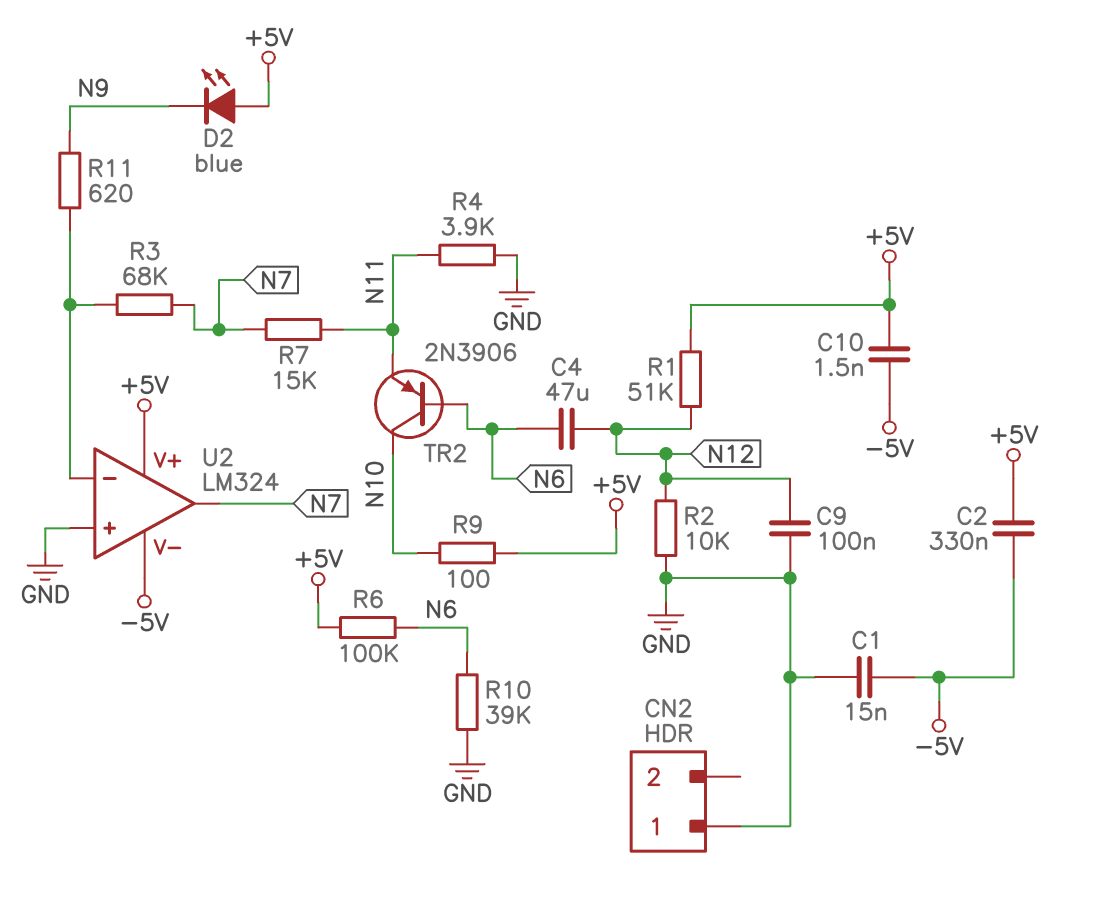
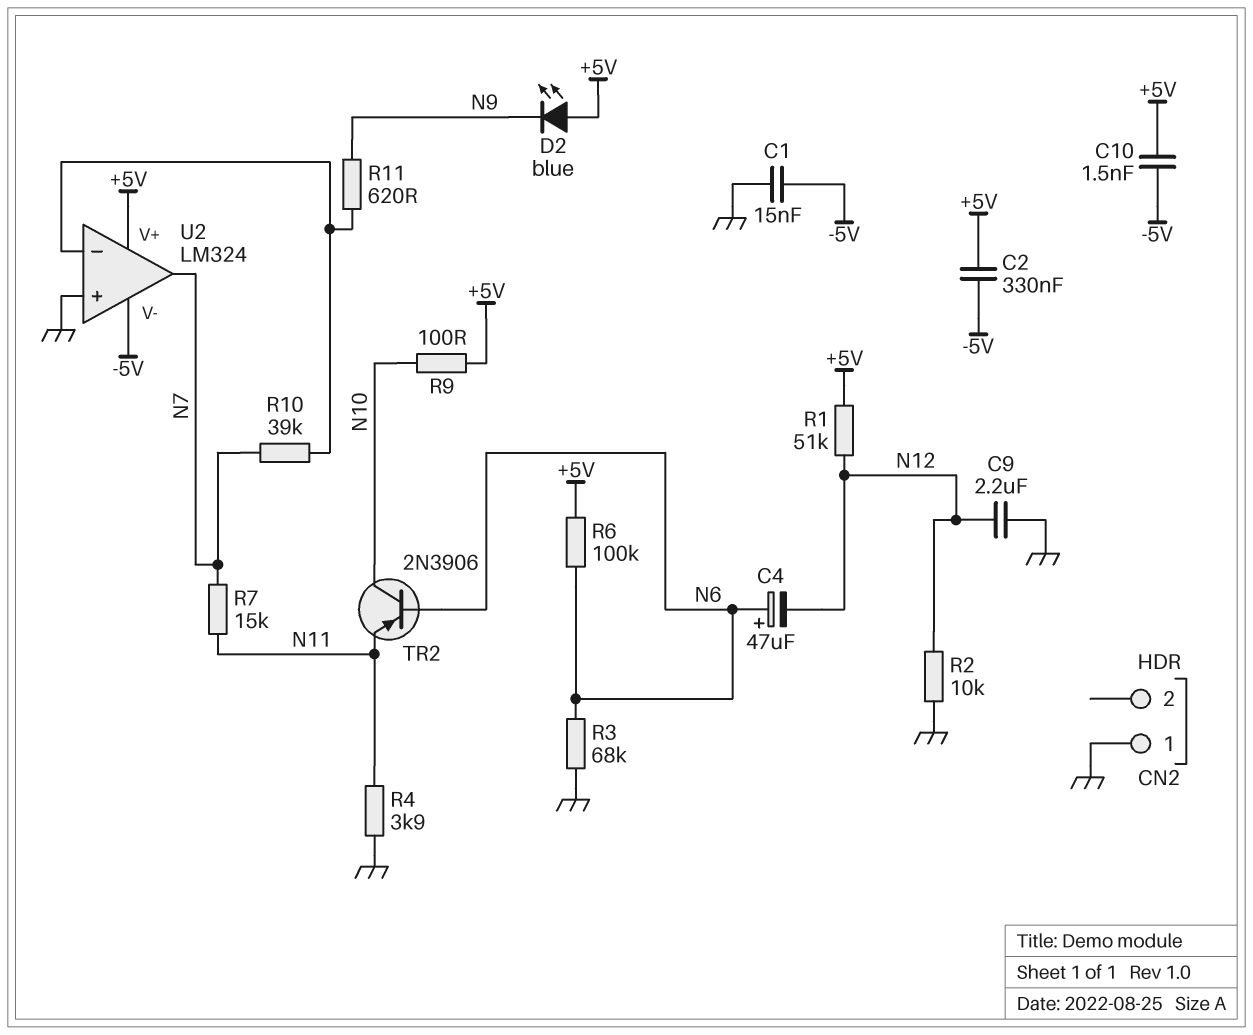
C4: 47uF (N6, N12) -> 47uF (plus N6, minus N12)
C9: 100nF (GND, N12) -> 2.2uF (GND, N12)
R3: 68k (N7, U2/in-) -> 68k (GND, N6)
R10: 39k (GND, N6) -> 39k (N7, U2/in-)

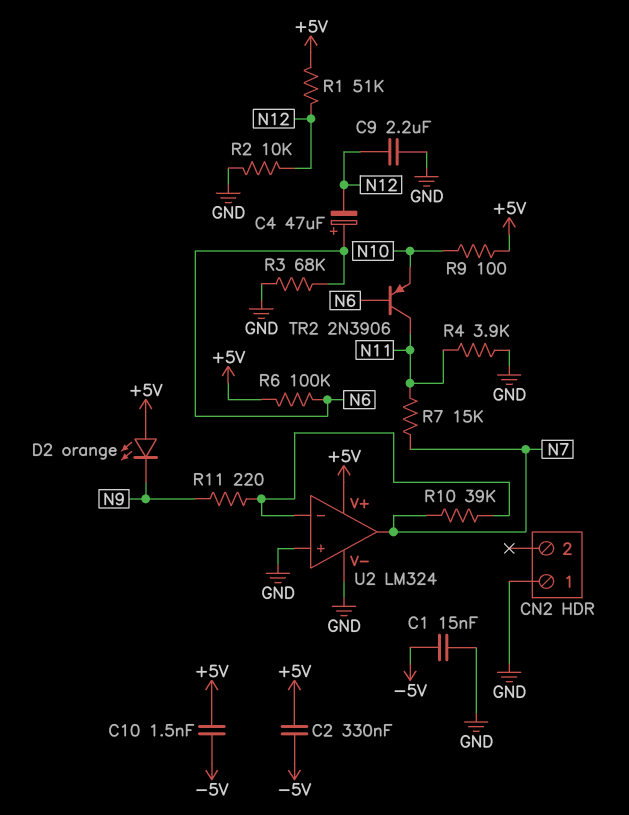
D2: LED blue (A +5V, K N9) -> LED orange (A +5V, K N9)
R11: 620 (N9, U2/in-) -> 220 (N9, U2/in-)
TR2: PNP 2N3906 (B N6, C N10, E N11) -> PNP 2N3906 (B N6, C N11, E N10)
U2 pin V-: -5V -> GND

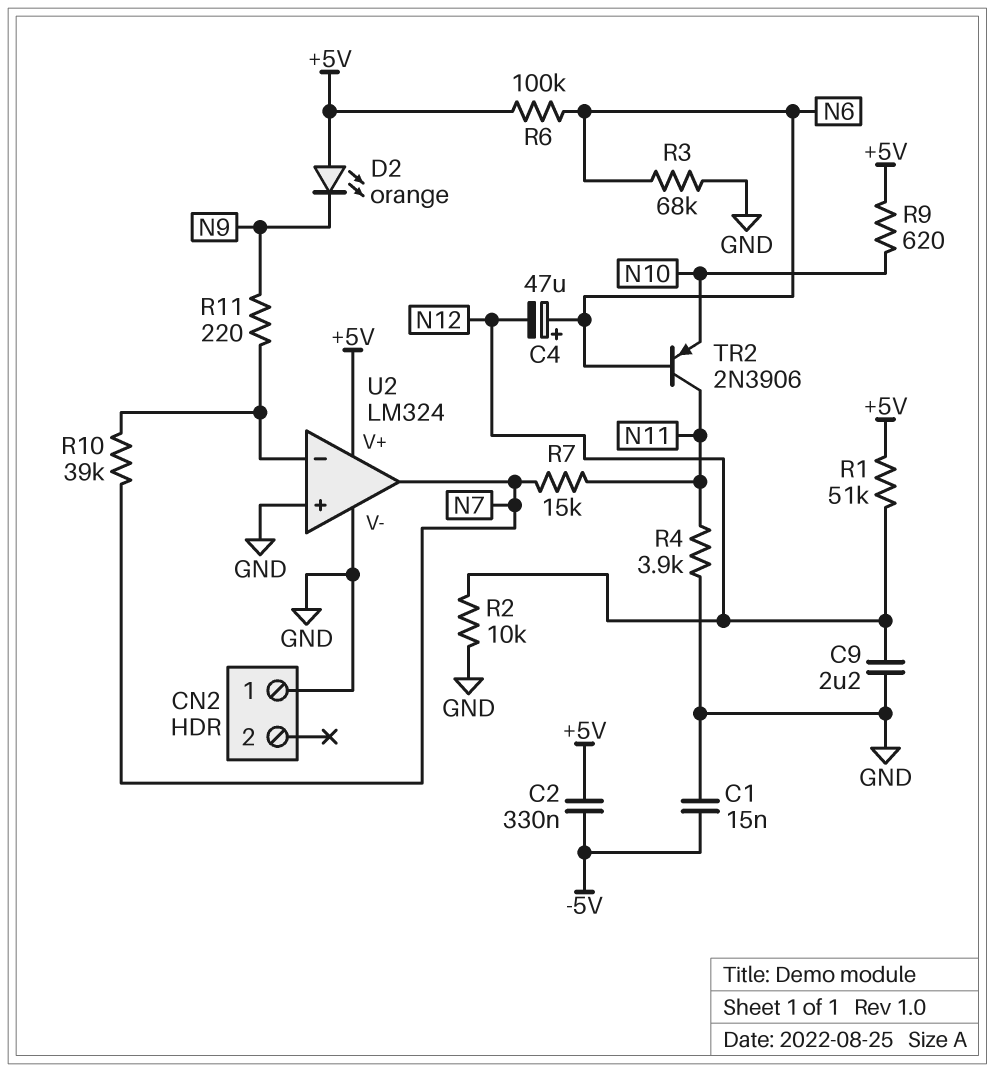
C10: 1.5nF (+5V, -5V) -> none
R9: 100 (+5V, N10) -> 620 (+5V, N10)

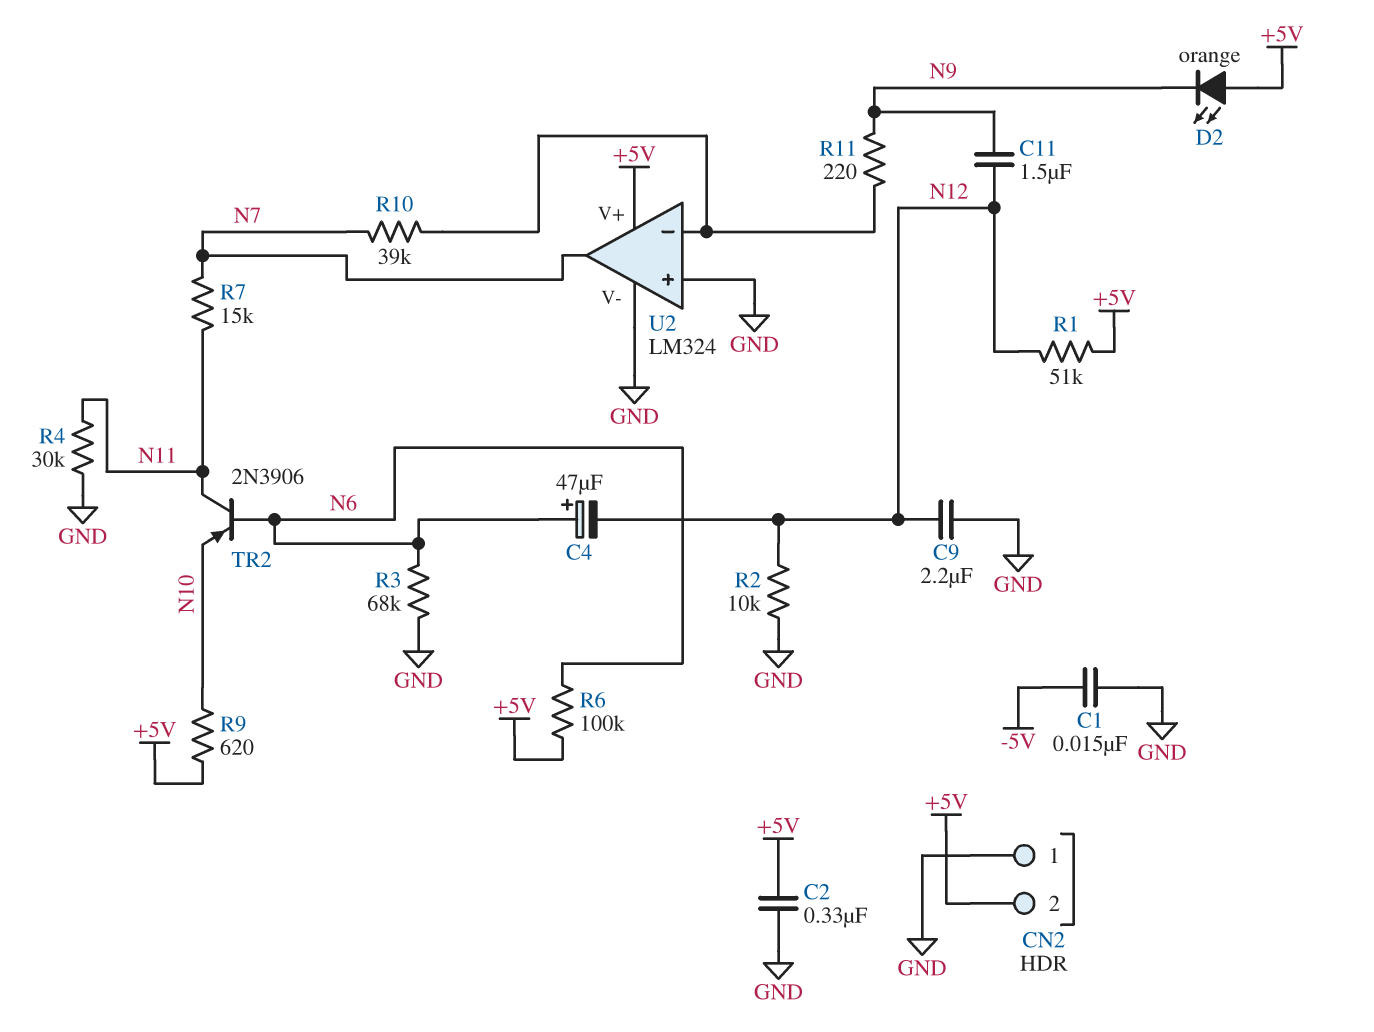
C2: 330nF (+5V, -5V) -> 330nF (+5V, GND)
C11: none -> 1.5uF (N9, N12)
CN2 pin 2: none -> +5V
R4: 3.9k (GND, N11) -> 30k (GND, N11)

